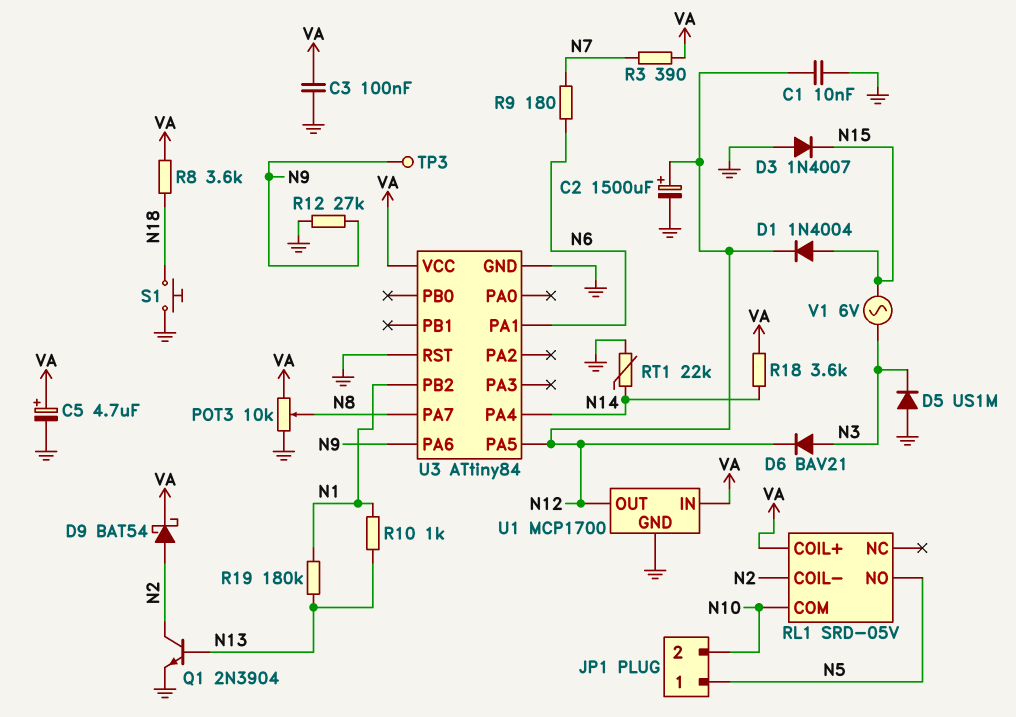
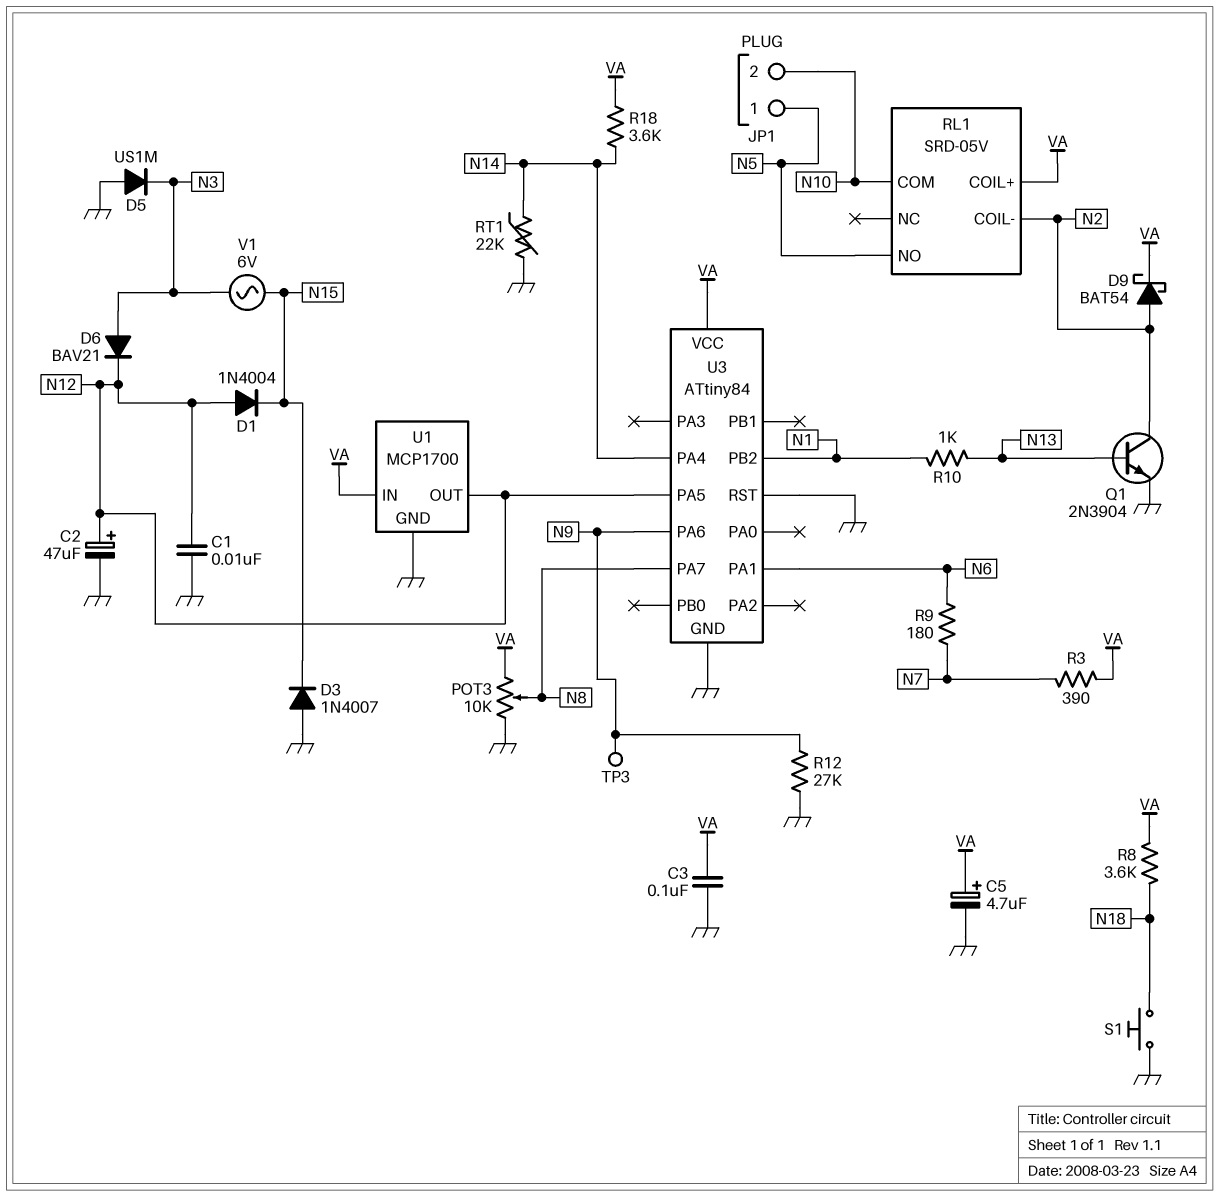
C2: 1500uF (plus N12, minus GND) -> 47uF (plus N12, minus GND)
D1: diode 1N4004 (A N15, K N12) -> diode 1N4004 (A N12, K N15)
R19: 180k (N1, N13) -> none

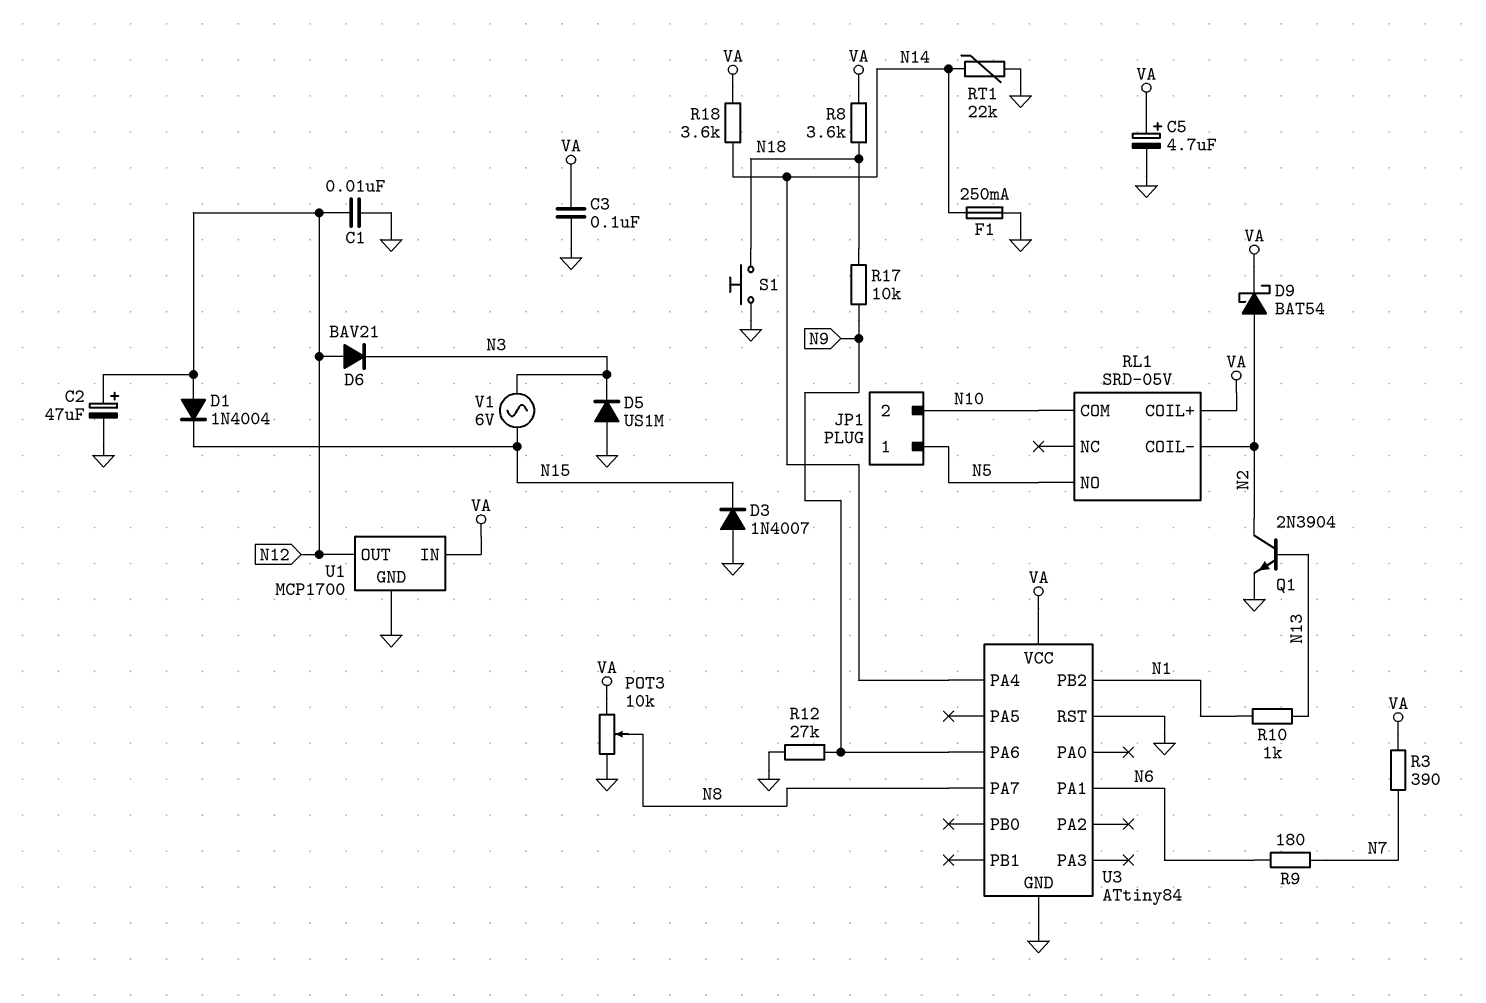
D6: diode BAV21 (A N3, K N12) -> diode BAV21 (A N12, K N3)
F1: none -> 250mA (GND, N14)
R17: none -> 10k (N9, N18)
TP3: test point (N9) -> none
U3 pin PA5: N12 -> none

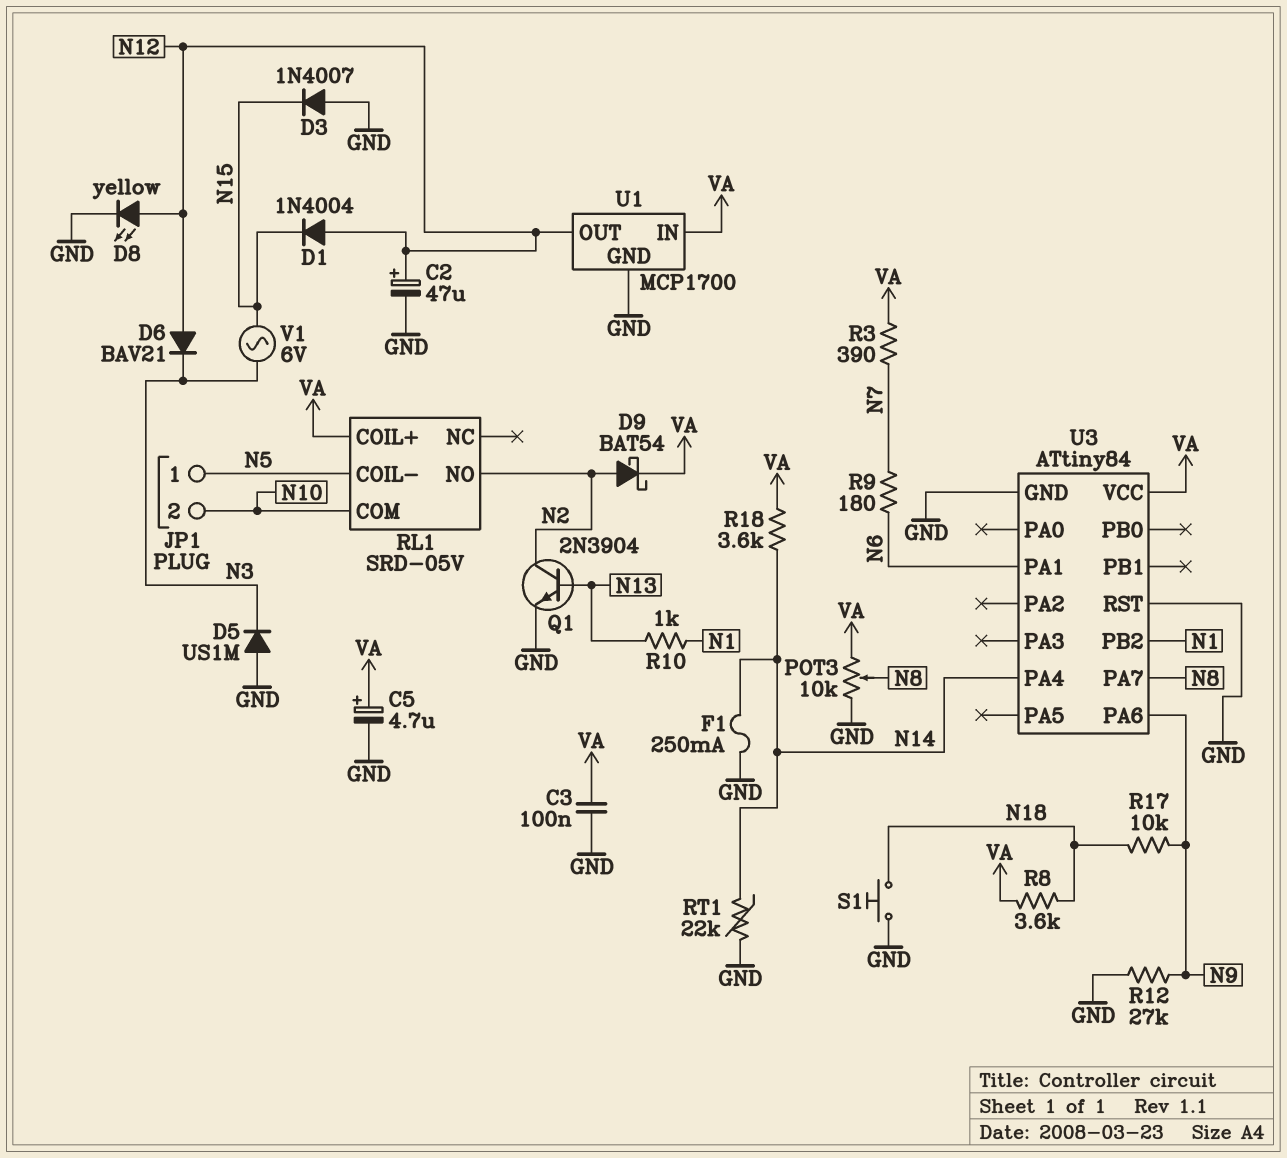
C1: 10nF (GND, N12) -> none
D8: none -> LED yellow (A N12, K GND)
RL1 pin COIL-: N2 -> N5
RL1 pin NO: N5 -> N2

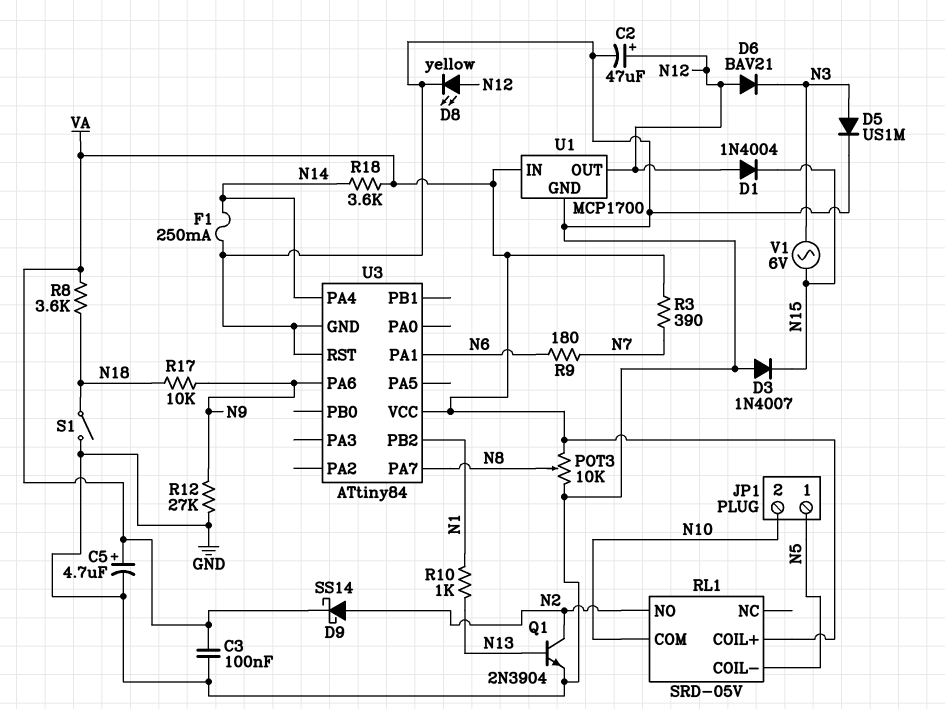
D5: diode US1M (A GND, K N3) -> diode US1M (A N3, K GND)
D9: schottky BAT54 (A N2, K VA) -> schottky SS14 (A N2, K VA)
RT1: 22k (GND, N14) -> none
S1: button (GND, N18) -> switch (GND, N18)

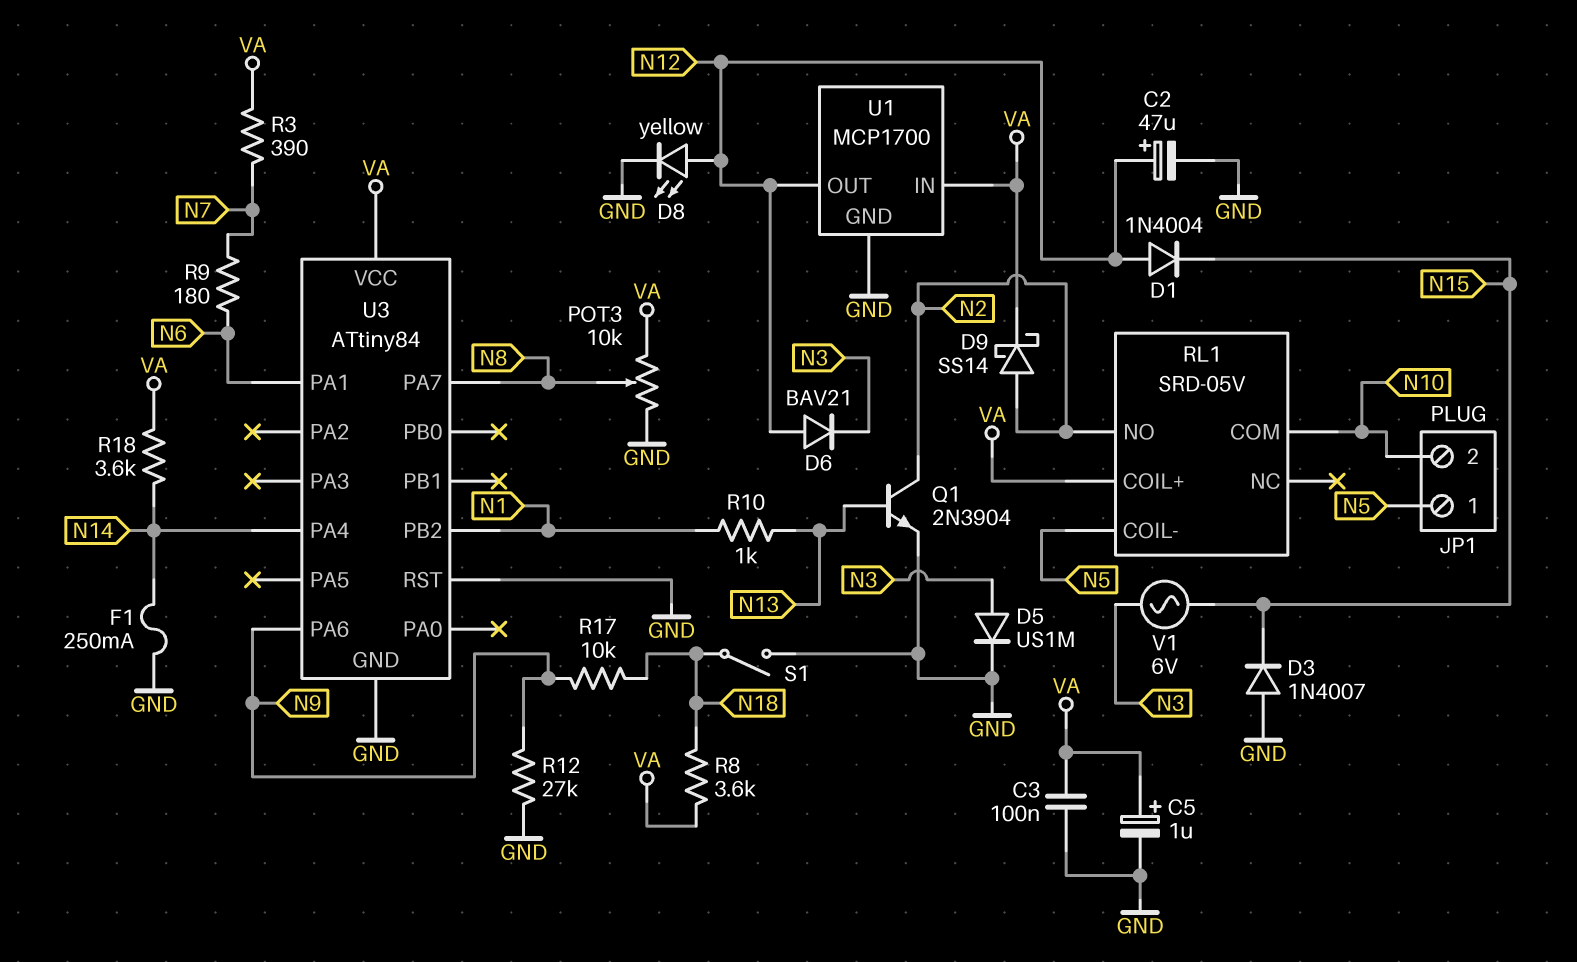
C5: 4.7uF (plus VA, minus GND) -> 1uF (plus VA, minus GND)

